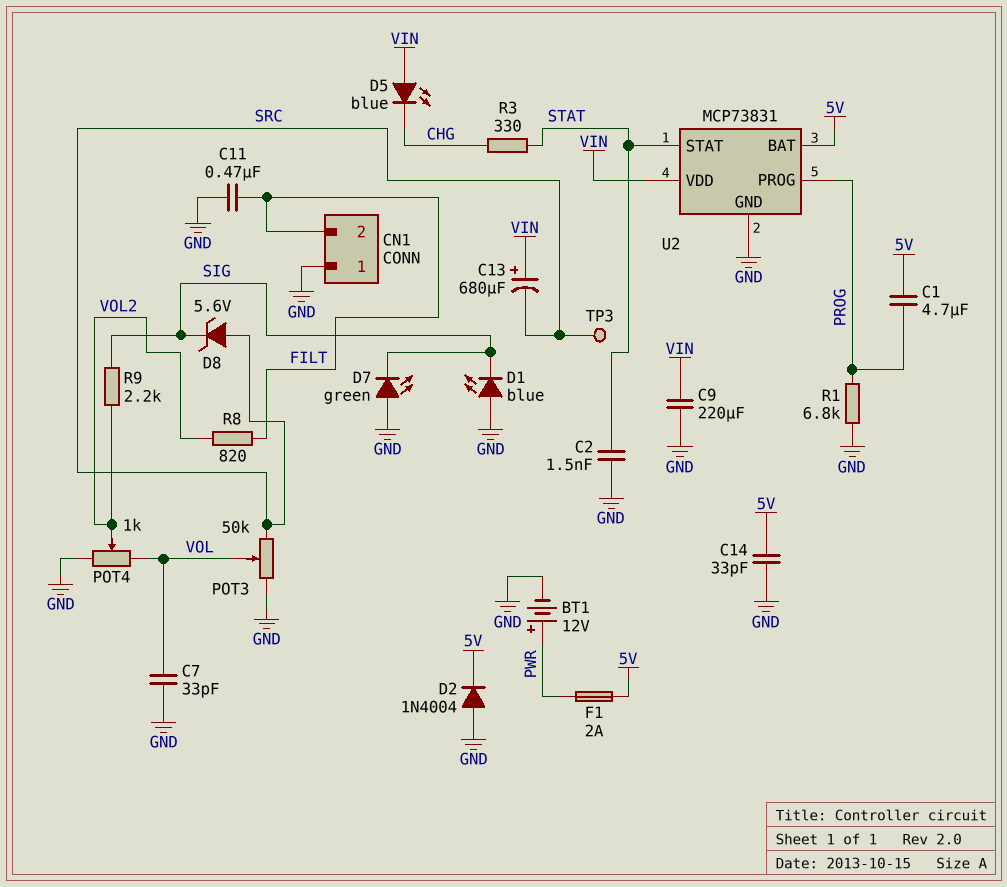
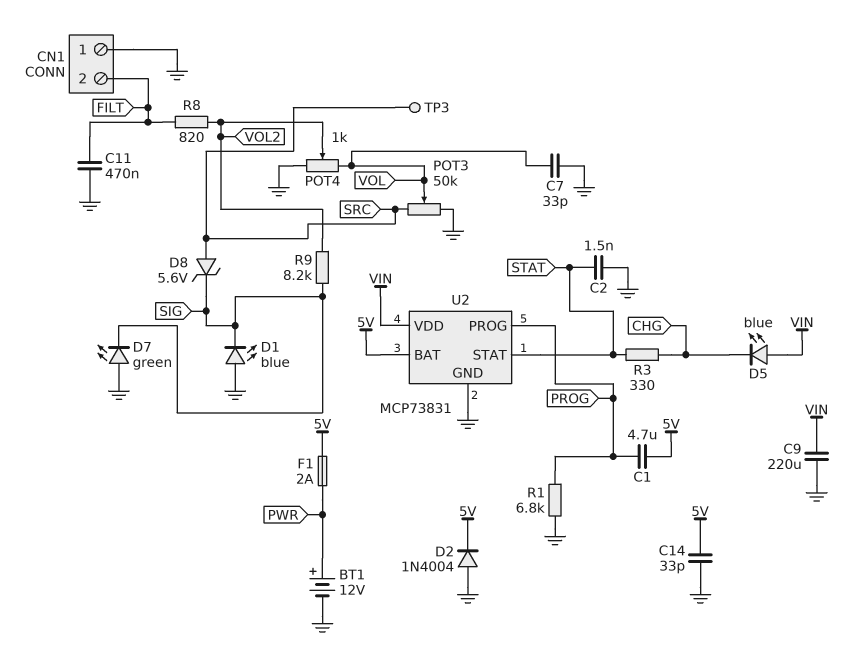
C13: 680uF (plus VIN, minus SRC) -> none
R9: 2.2k (SIG, VOL2) -> 8.2k (SIG, VOL2)

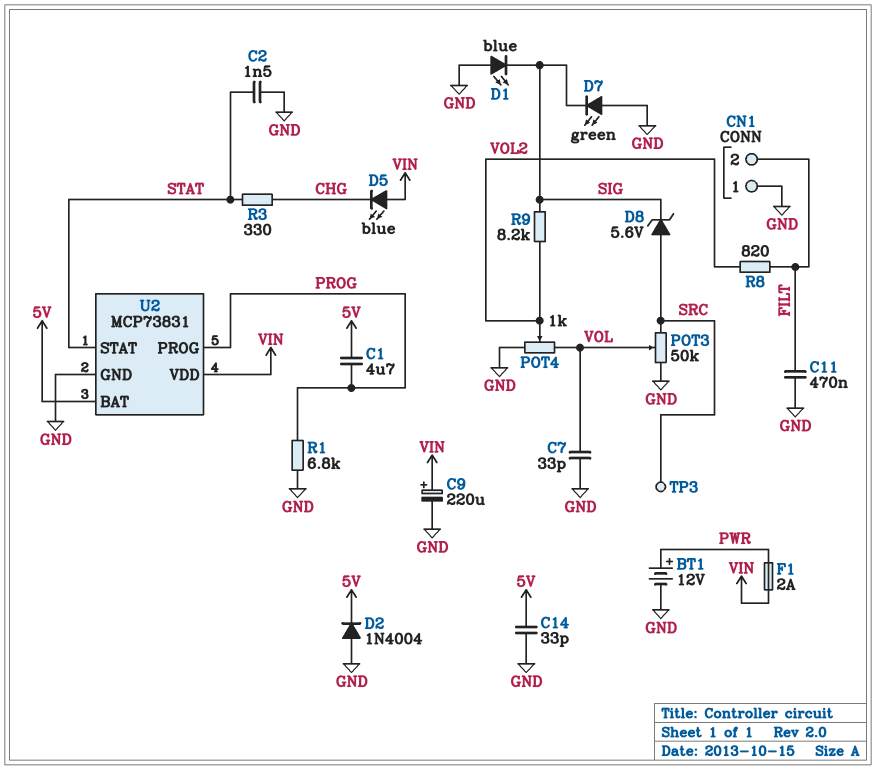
C9: 220uF (GND, VIN) -> 220uF (plus VIN, minus GND)
F1: 2A (5V, PWR) -> 2A (PWR, VIN)

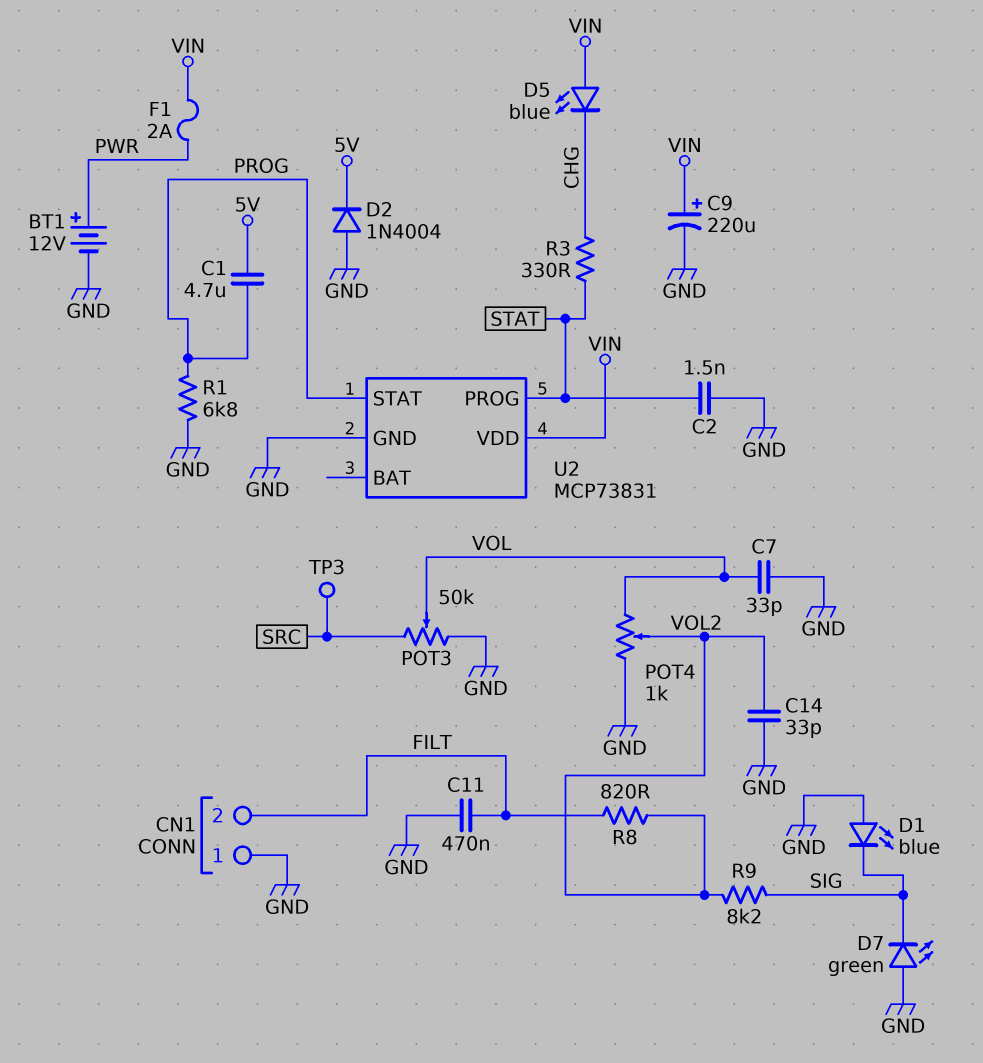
C14: 33pF (5V, GND) -> 33pF (GND, VOL2)
D8: zener 5.6V (A SRC, K SIG) -> none
U2 pin BAT: 5V -> none
U2 pin PROG: PROG -> STAT
U2 pin STAT: STAT -> PROG

